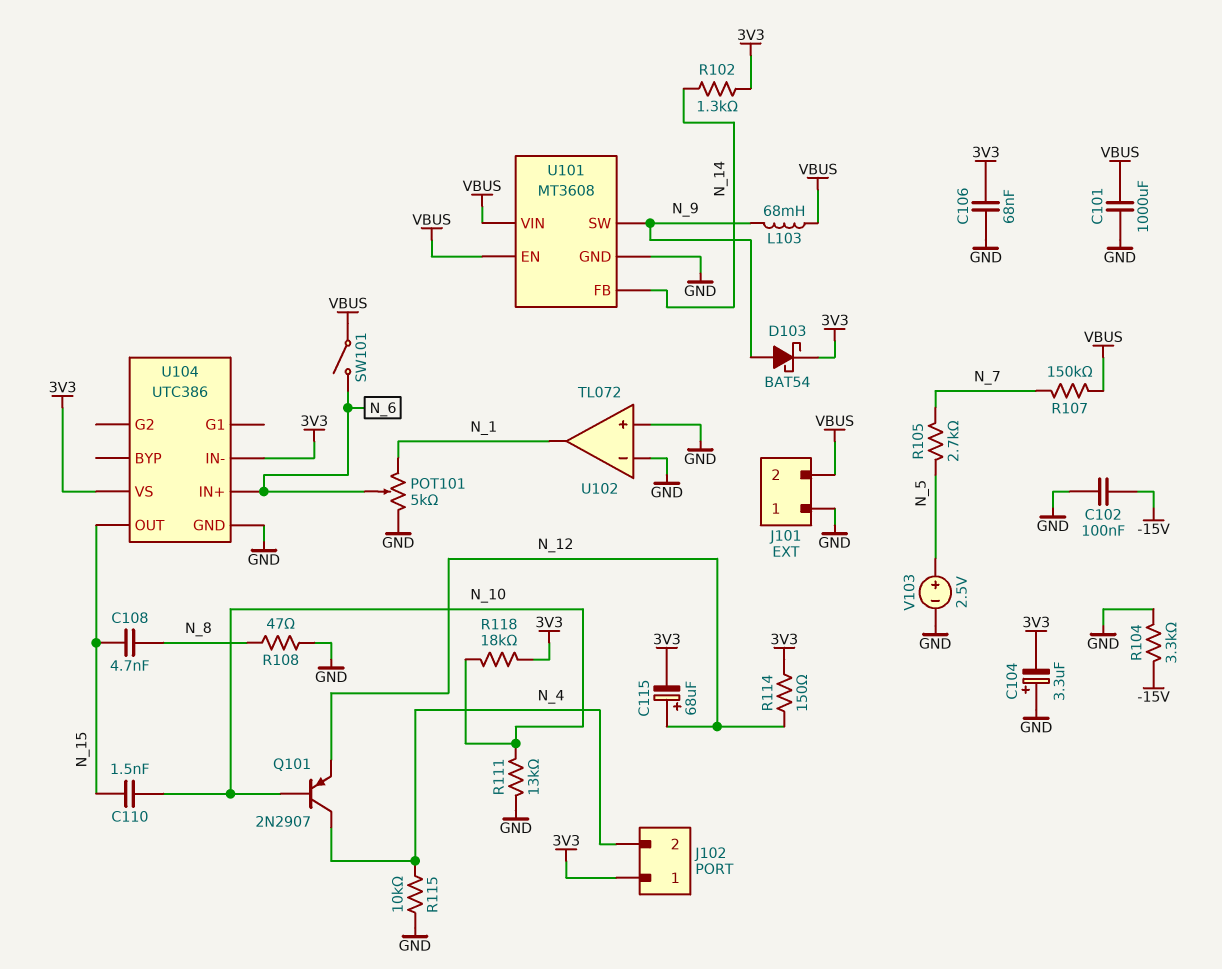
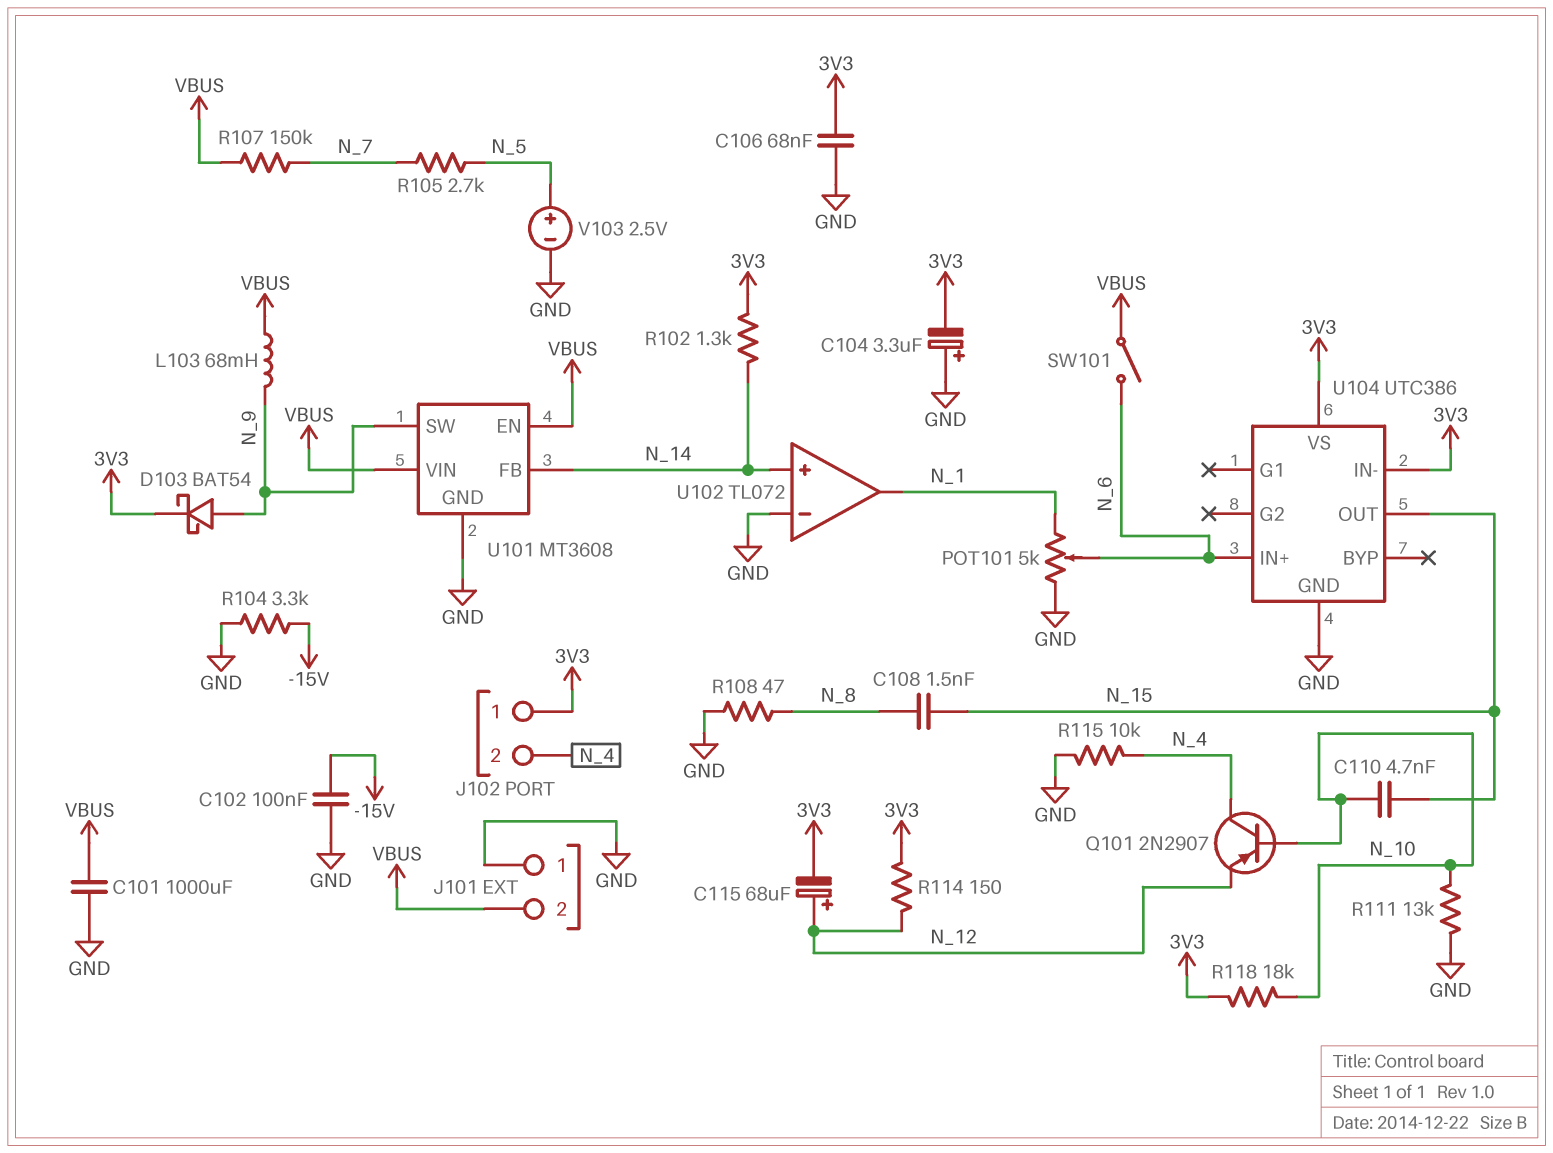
C108: 4.7nF (N_8, N_15) -> 1.5nF (N_8, N_15)
C110: 1.5nF (N_10, N_15) -> 4.7nF (N_10, N_15)
U102 pin in+: GND -> N_14

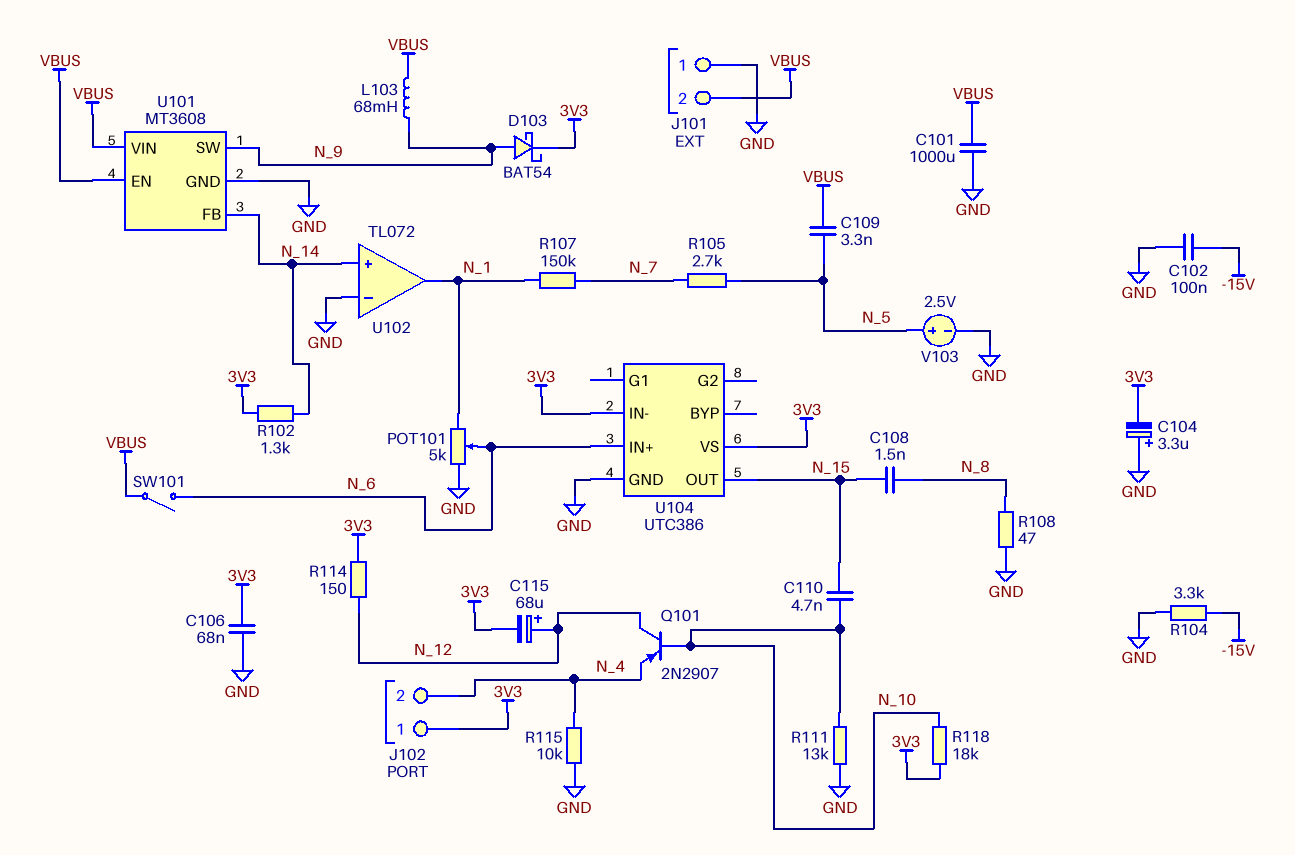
C109: none -> 3.3nF (N_5, VBUS)
Q101: PNP 2N2907 (B N_10, C N_4, E N_12) -> PNP 2N2907 (B N_10, C N_12, E N_4)
R107: 150k (N_7, VBUS) -> 150k (N_1, N_7)

